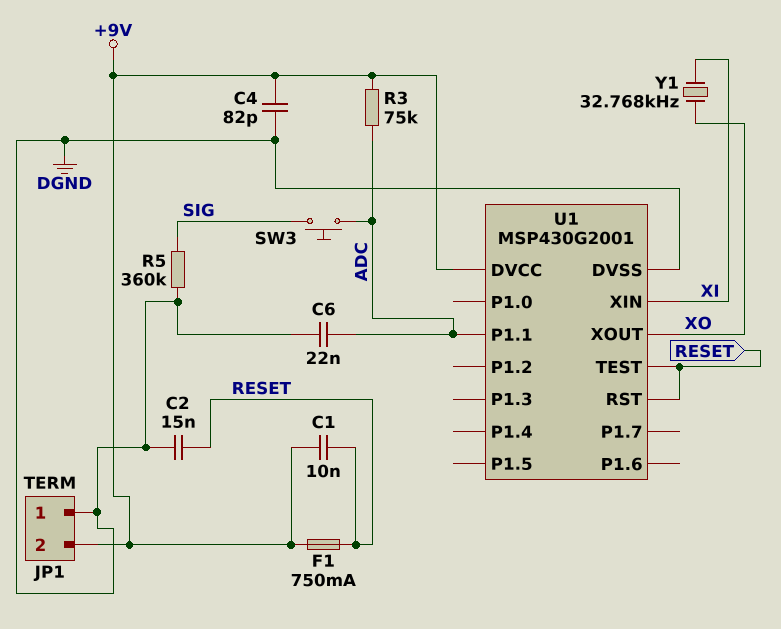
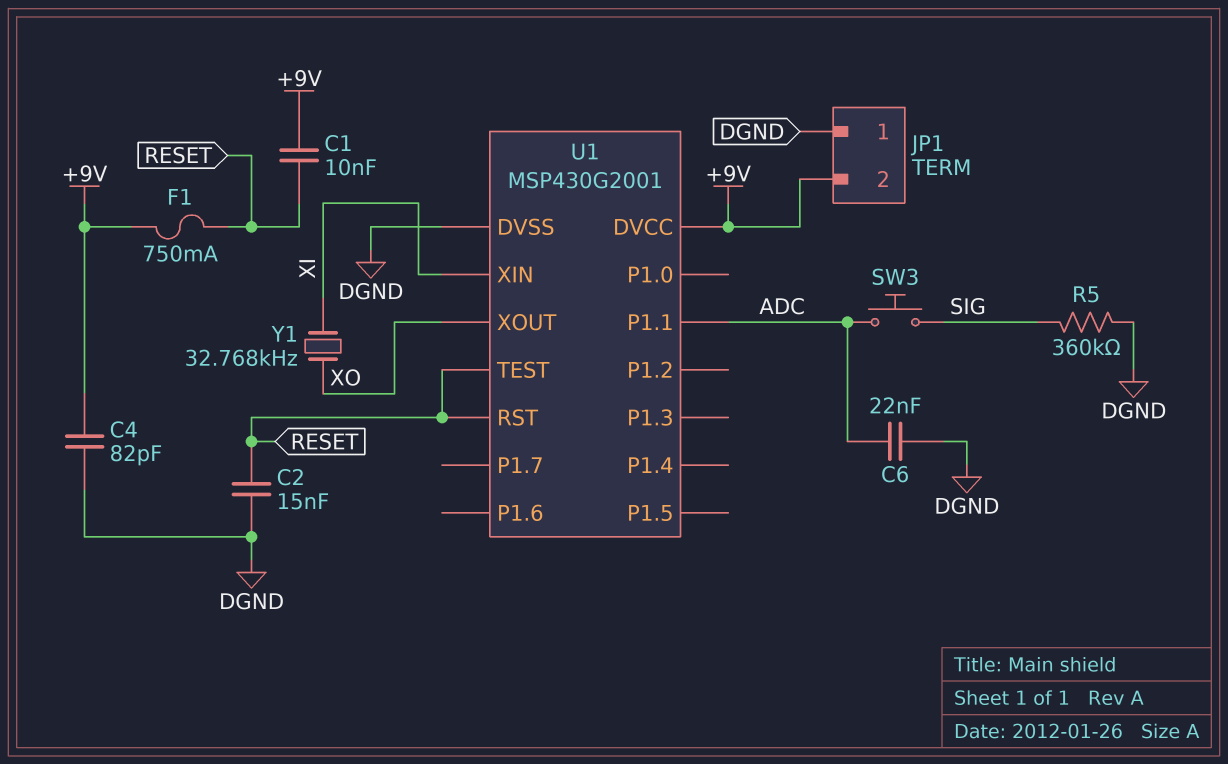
R3: 75k (+9V, ADC) -> none

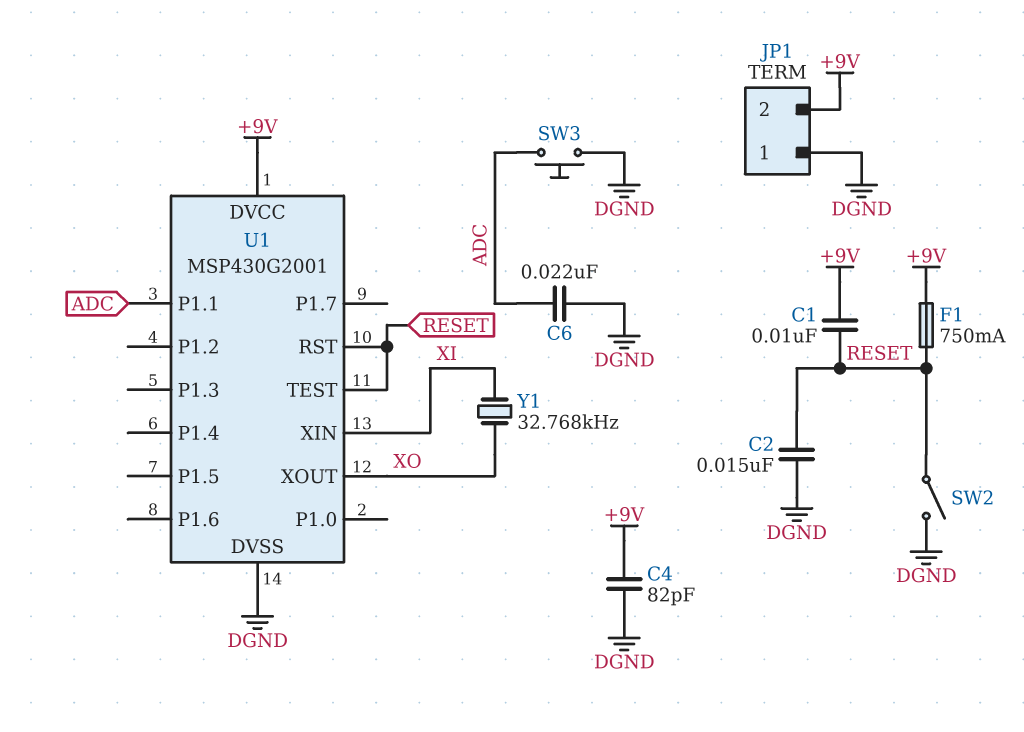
R5: 360k (DGND, SIG) -> none
SW2: none -> switch (DGND, RESET)
SW3: button (ADC, SIG) -> button (ADC, DGND)

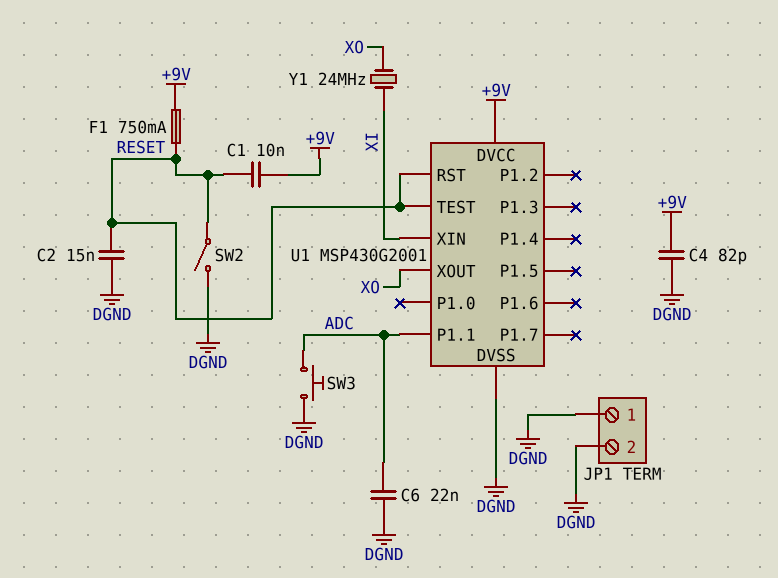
JP1 pin 2: +9V -> DGND
Y1: 32.768kHz (XI, XO) -> 24MHz (XI, XO)

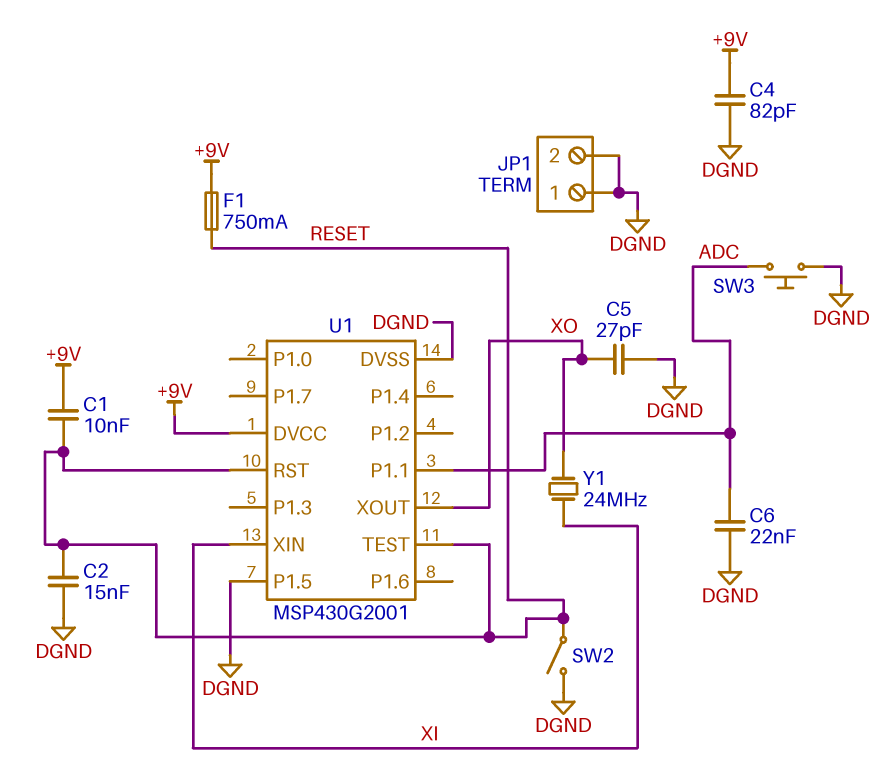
C5: none -> 27pF (DGND, XO)
U1 pin P1.5: none -> DGND

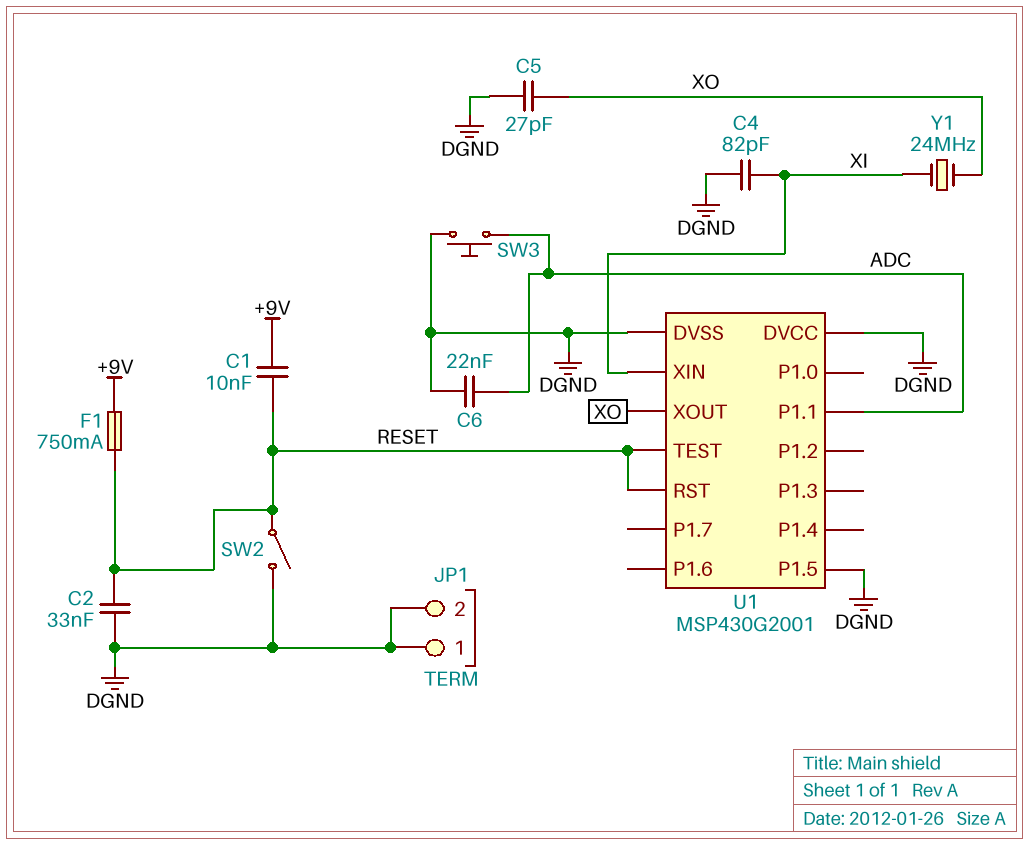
C2: 15nF (DGND, RESET) -> 33nF (DGND, RESET)
C4: 82pF (+9V, DGND) -> 82pF (DGND, XI)
U1 pin DVCC: +9V -> DGND

